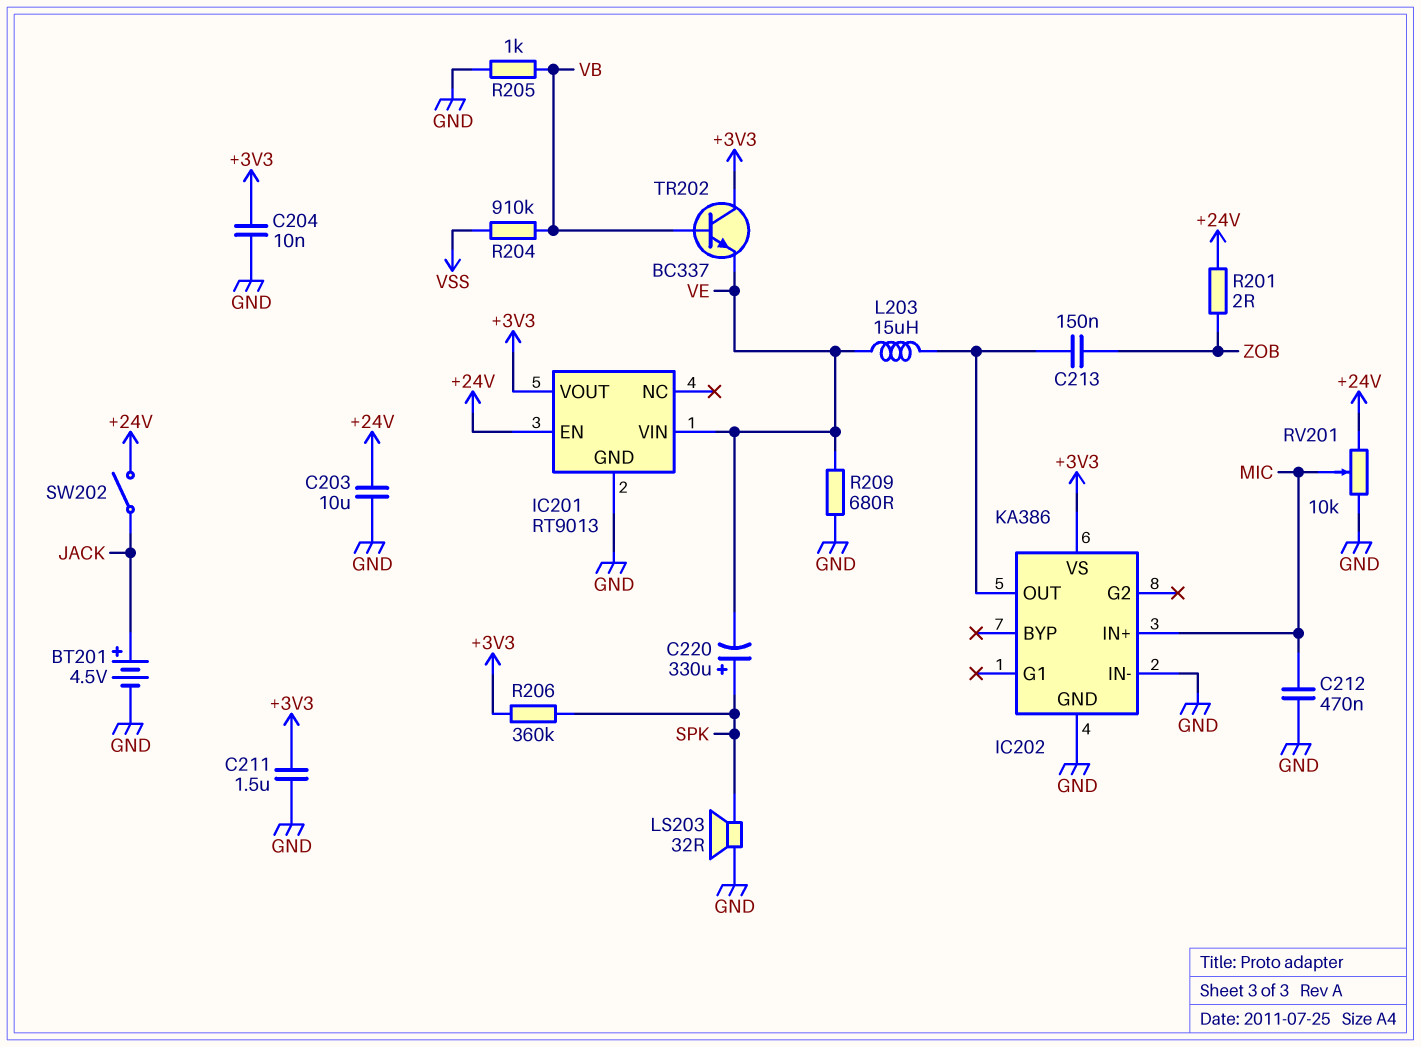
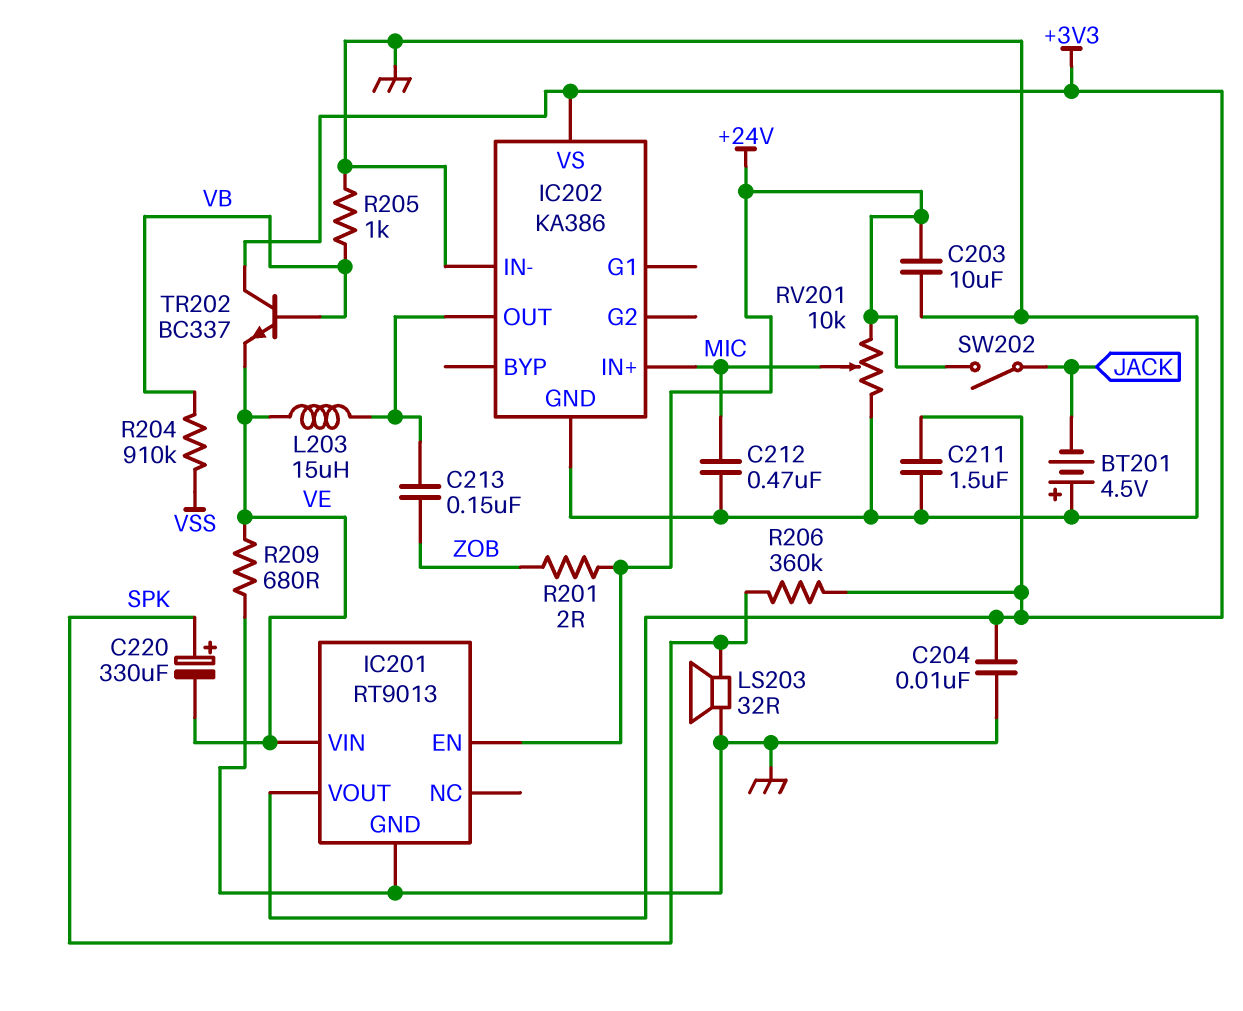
BT201: 4.5V (plus JACK, minus GND) -> 4.5V (plus GND, minus JACK)

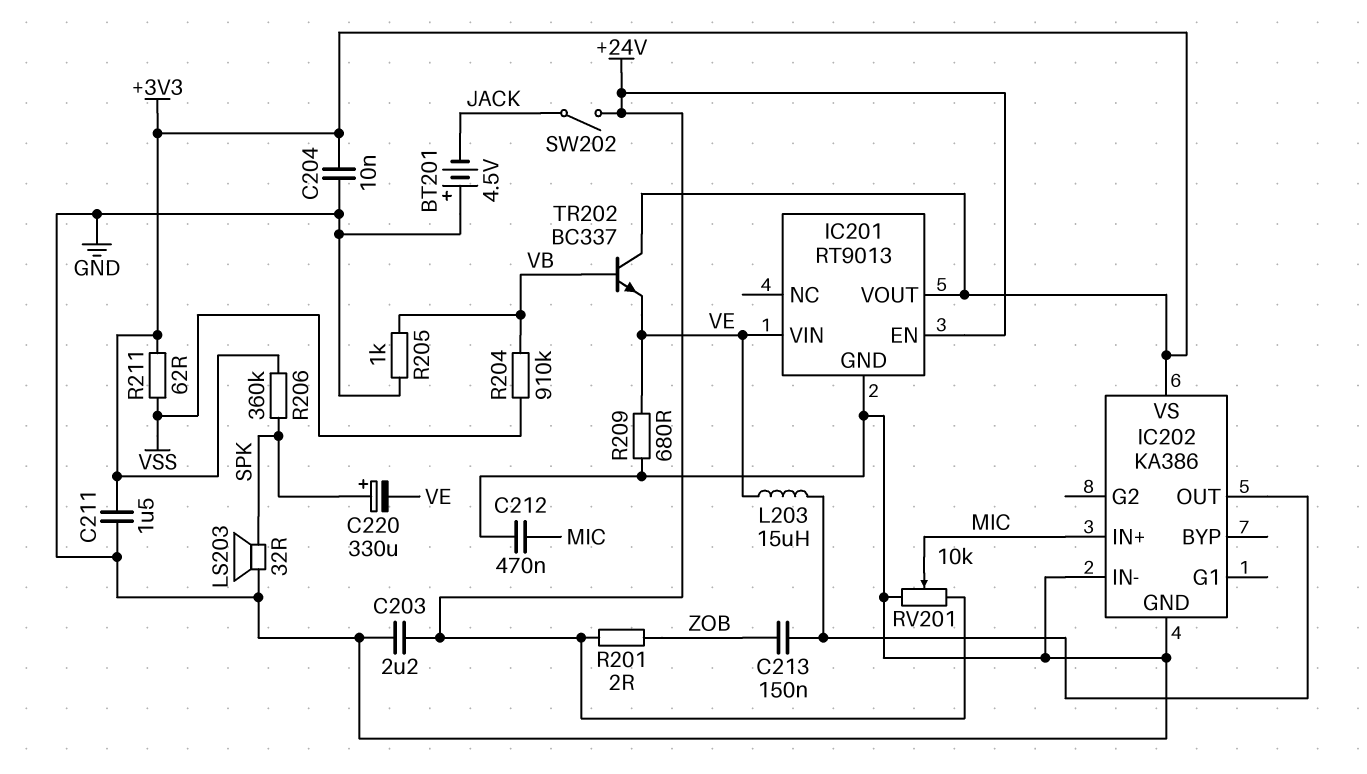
C203: 10uF (+24V, GND) -> 2.2uF (+24V, GND)
R211: none -> 62 (+3V3, VSS)

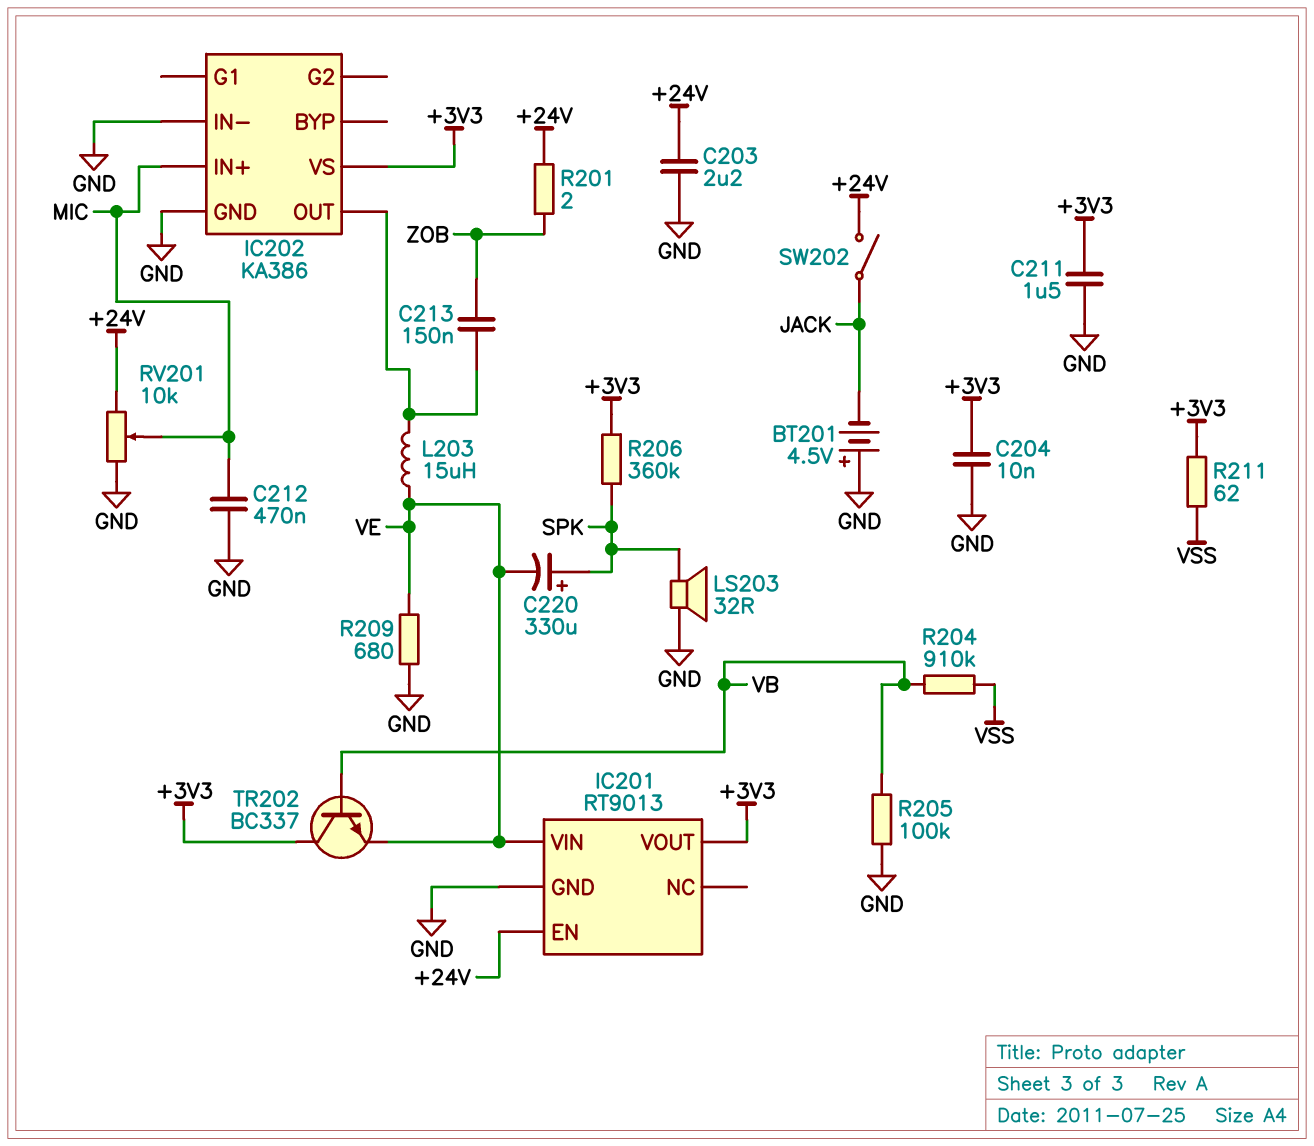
R205: 1k (GND, VB) -> 100k (GND, VB)

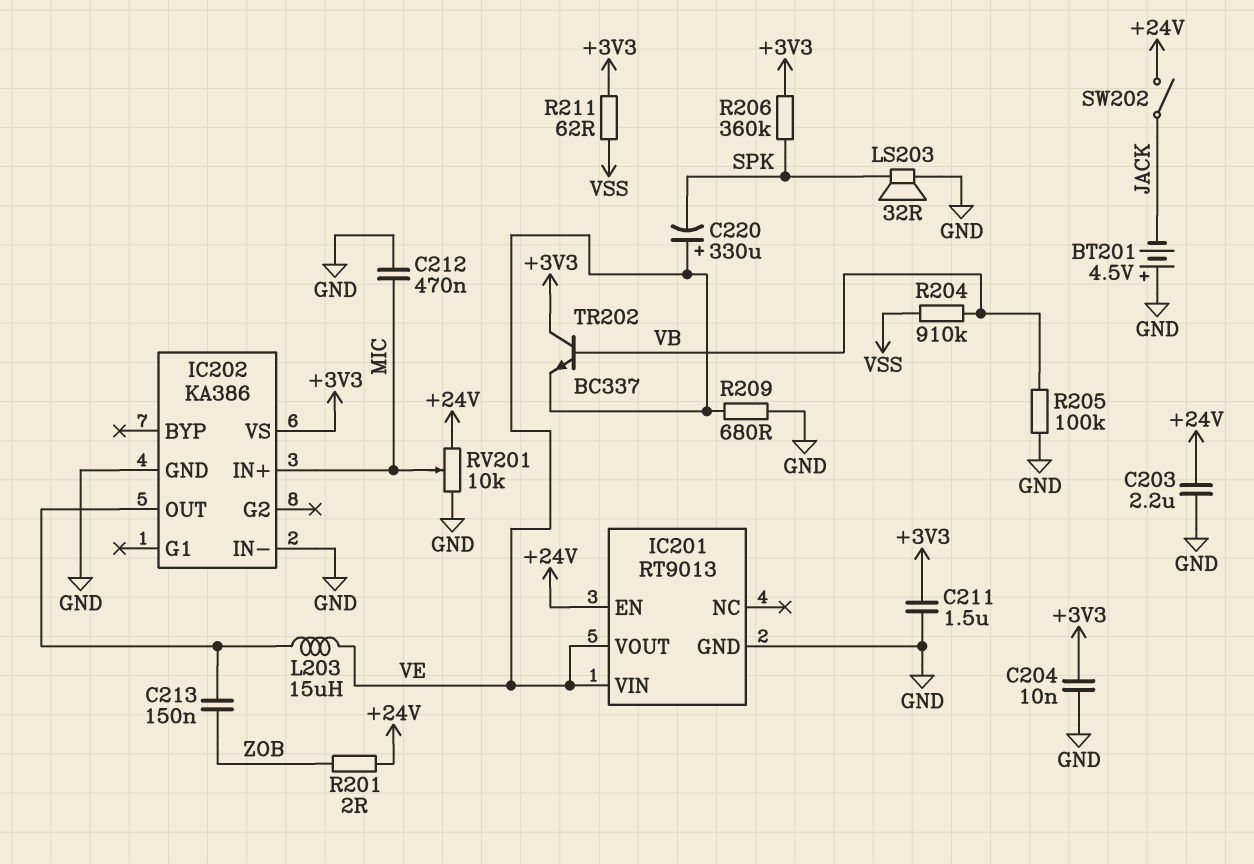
C220: 330uF (plus SPK, minus VE) -> 330uF (plus VE, minus SPK)
IC201 pin VOUT: +3V3 -> VE

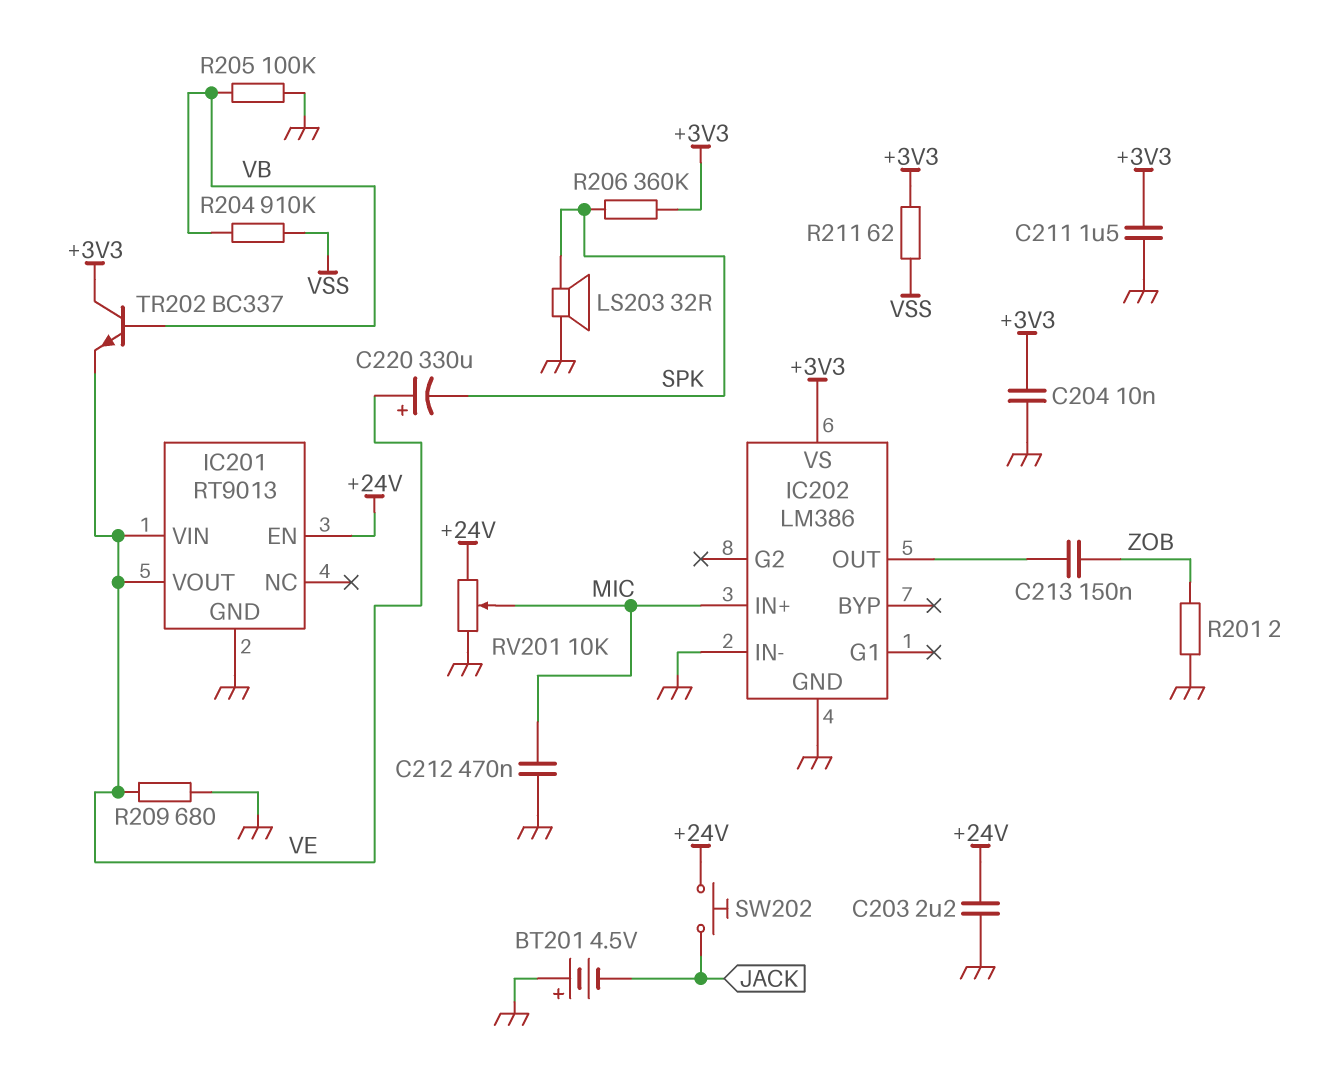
IC202: KA386 -> LM386
L203: 15uH (IC202/OUT, VE) -> none
R201: 2 (+24V, ZOB) -> 2 (GND, ZOB)
SW202: switch (+24V, JACK) -> button (+24V, JACK)

